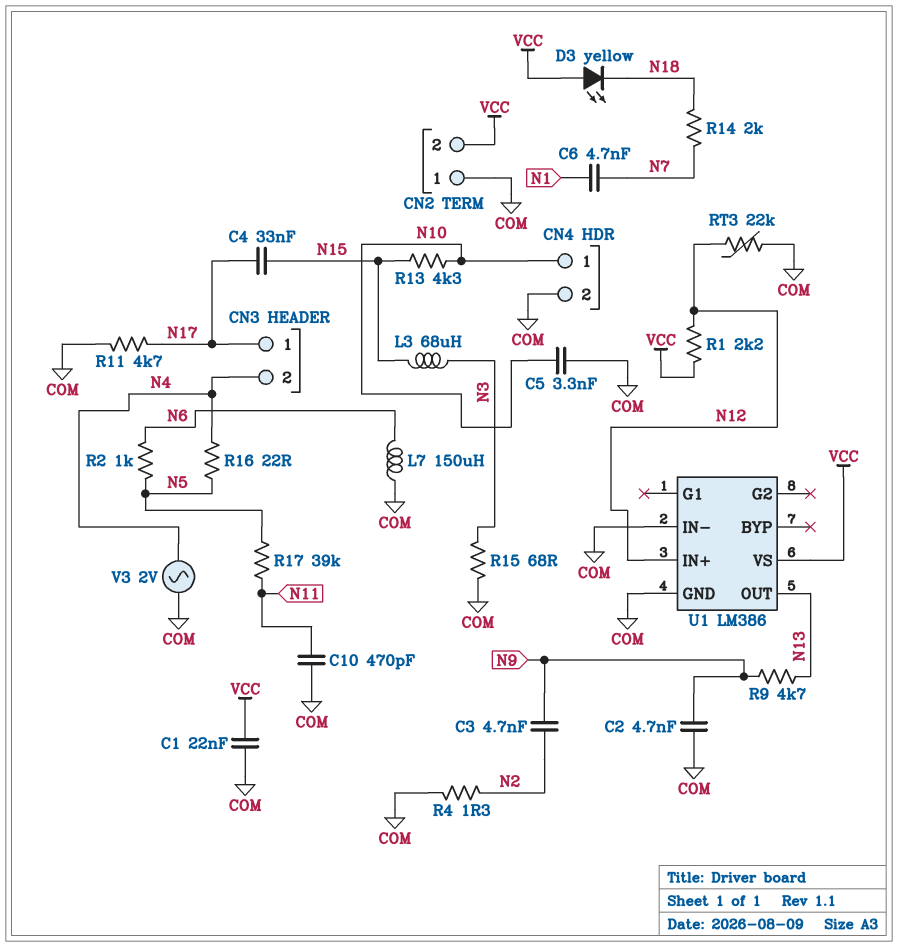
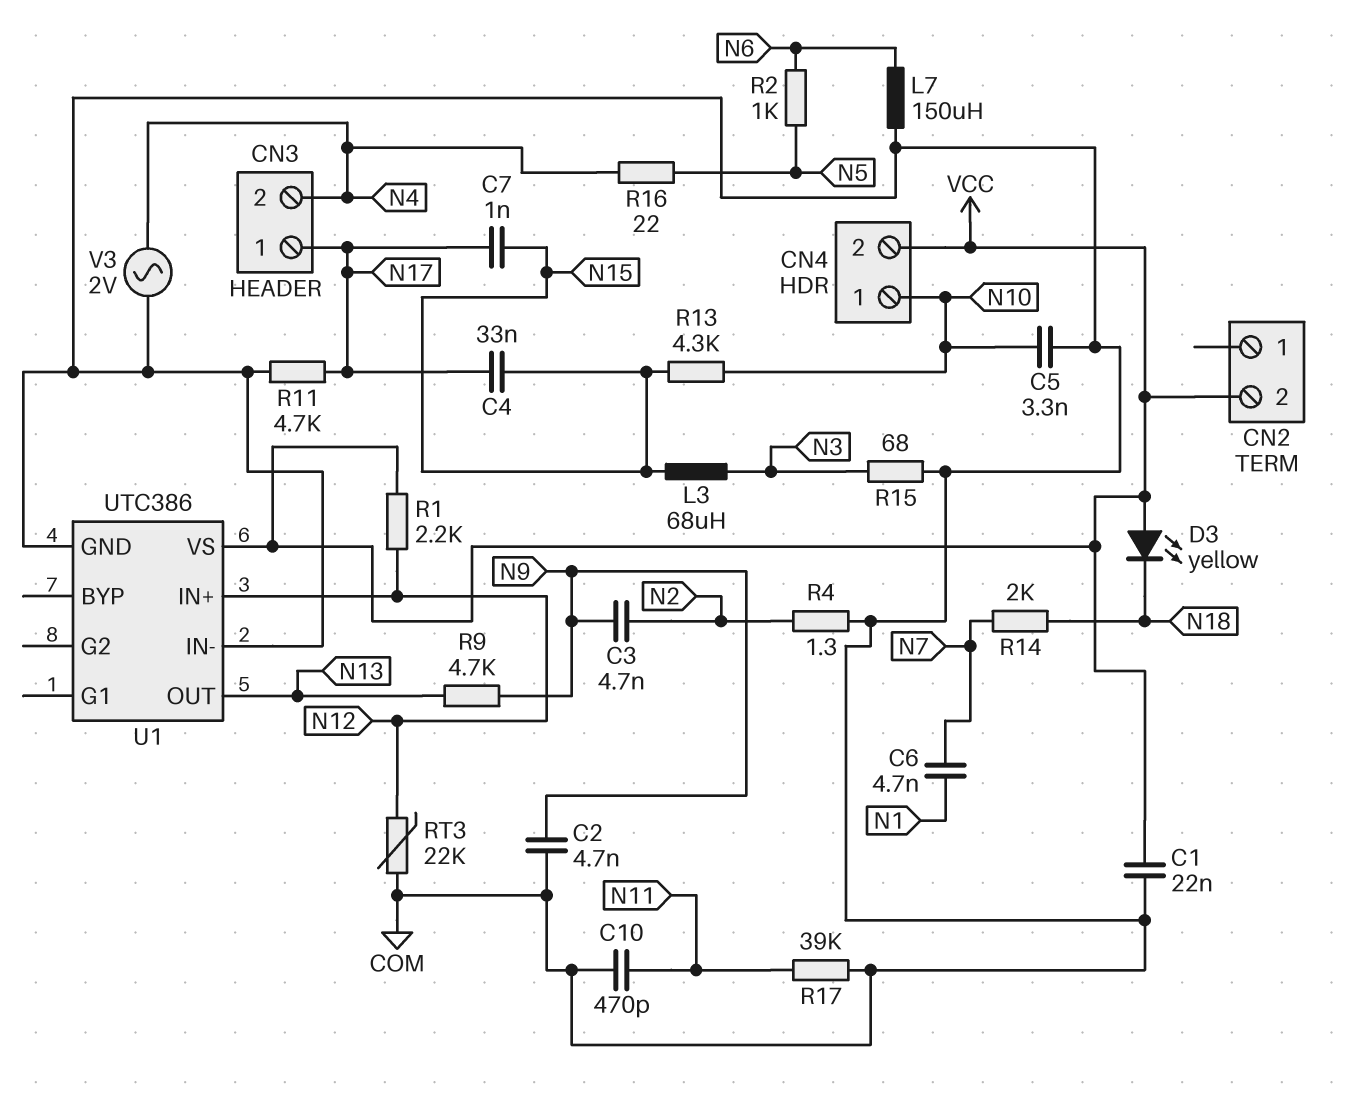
C7: none -> 1nF (N15, N17)
CN2 pin 1: COM -> none
CN4 pin 2: COM -> VCC
R17: 39k (N5, N11) -> 39k (COM, N11)
U1: LM386 -> UTC386

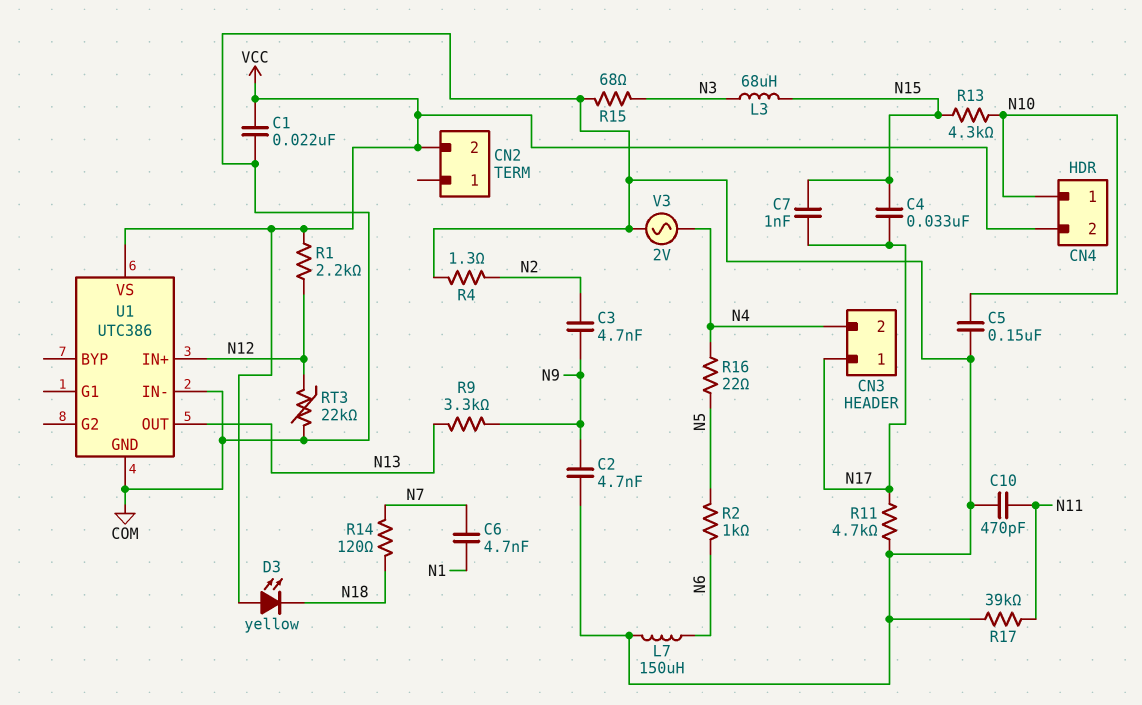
C5: 3.3nF (COM, N10) -> 150nF (COM, N10)
R9: 4.7k (N9, N13) -> 3.3k (N9, N13)
R14: 2k (N7, N18) -> 120 (N7, N18)

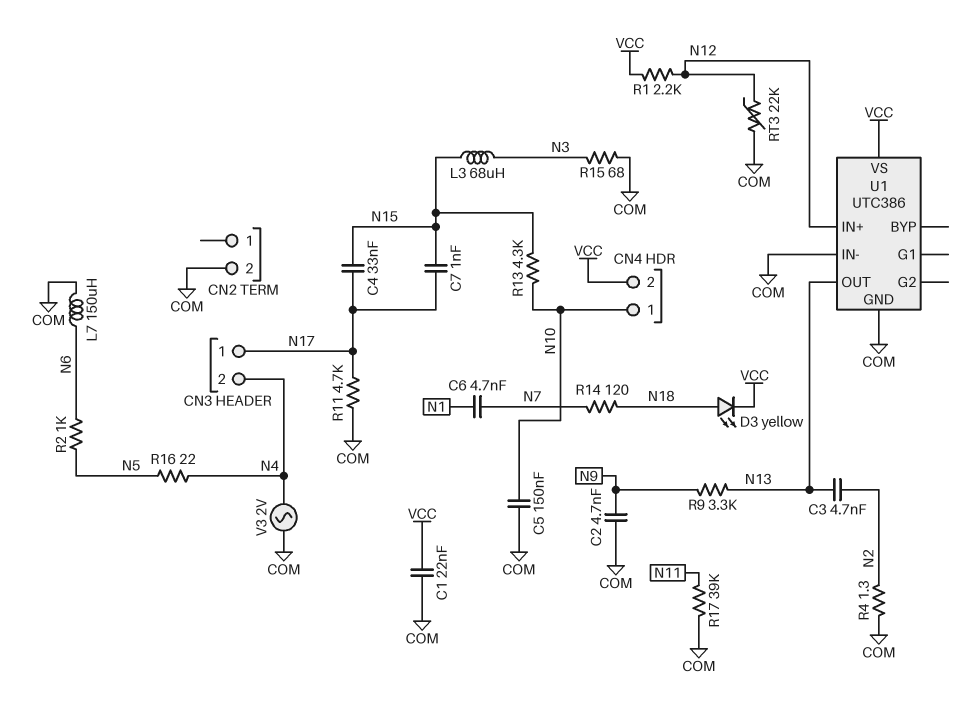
C3: 4.7nF (N2, N9) -> 4.7nF (N2, N13)
C10: 470pF (COM, N11) -> none
CN2 pin 2: VCC -> COM
D3: LED yellow (A VCC, K N18) -> LED yellow (A N18, K VCC)

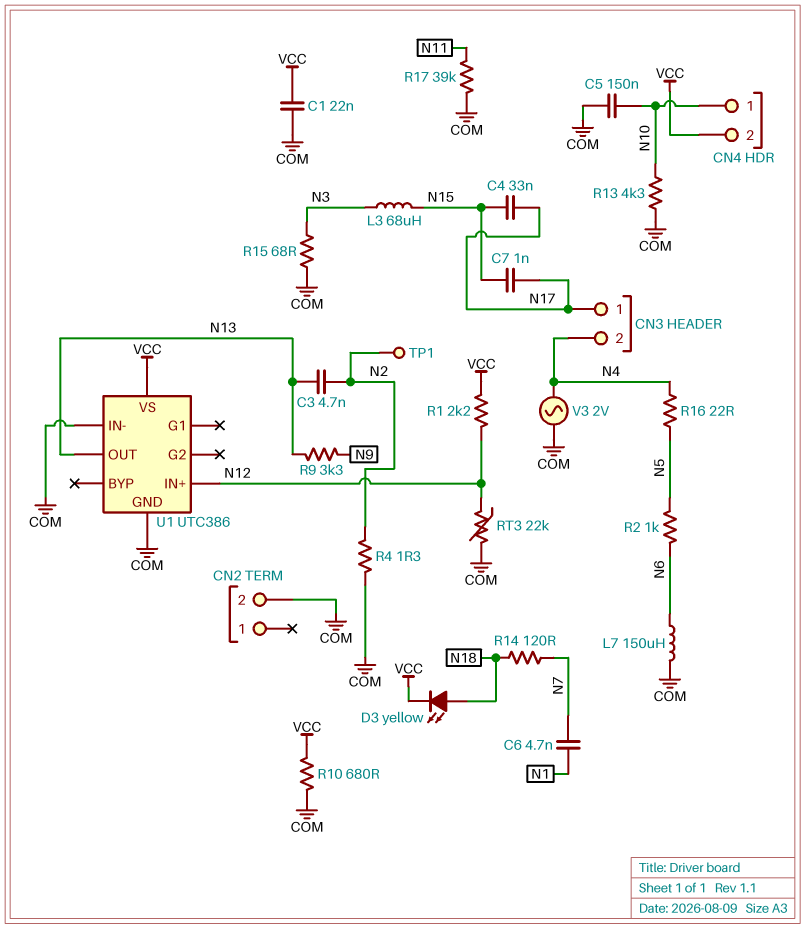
C2: 4.7nF (COM, N9) -> none
R10: none -> 680 (COM, VCC)
R11: 4.7k (COM, N17) -> none
R13: 4.3k (N10, N15) -> 4.3k (COM, N10)
TP1: none -> test point (N2)

